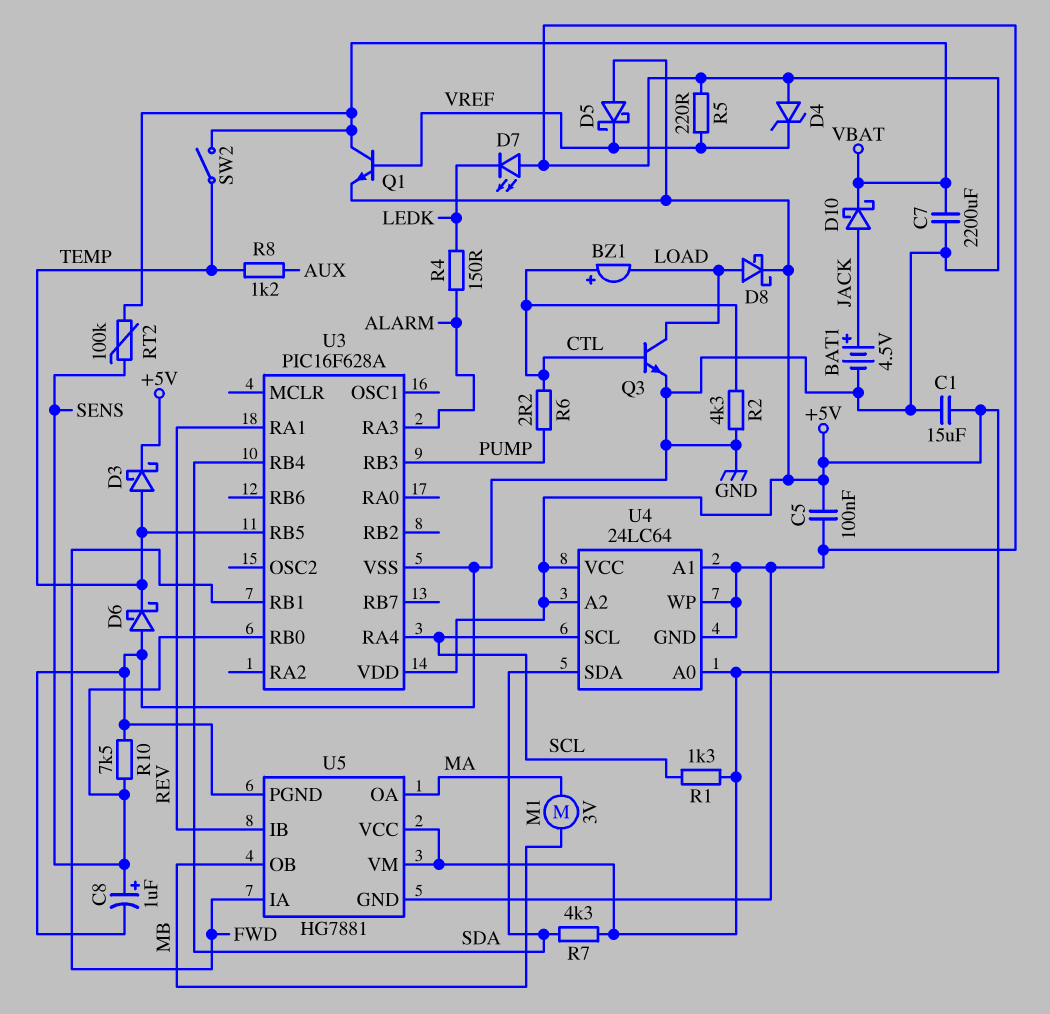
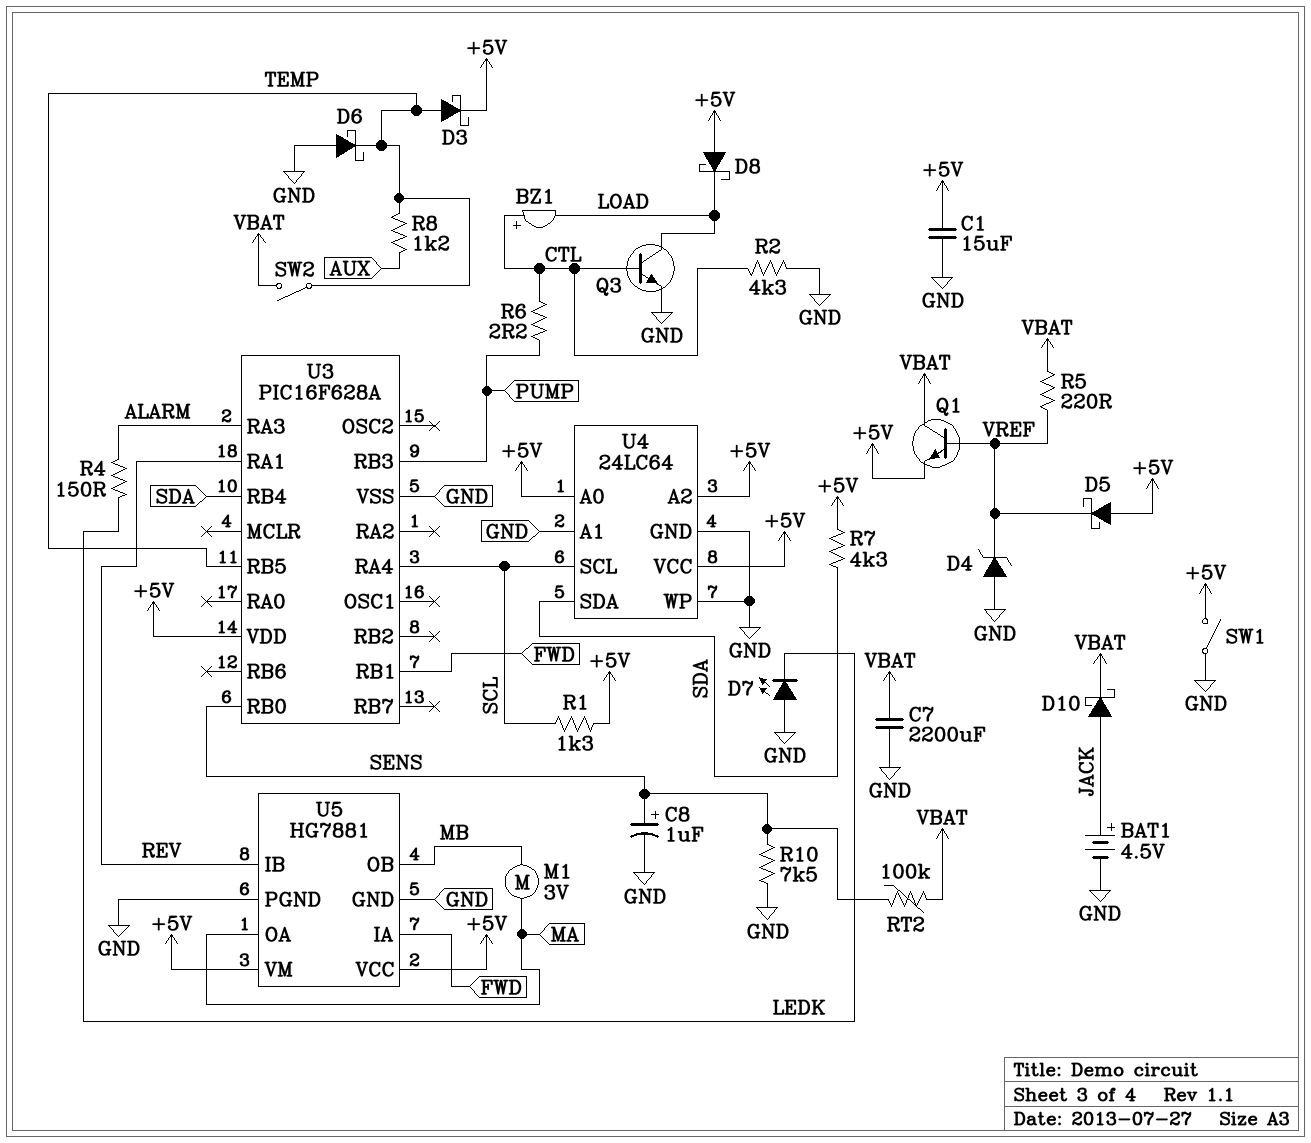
C5: 100nF (+5V, GND) -> none
D8: schottky (A LOAD, K +5V) -> schottky (A +5V, K LOAD)
R5: 220 (GND, VREF) -> 220 (VBAT, VREF)
SW1: none -> switch (+5V, GND)

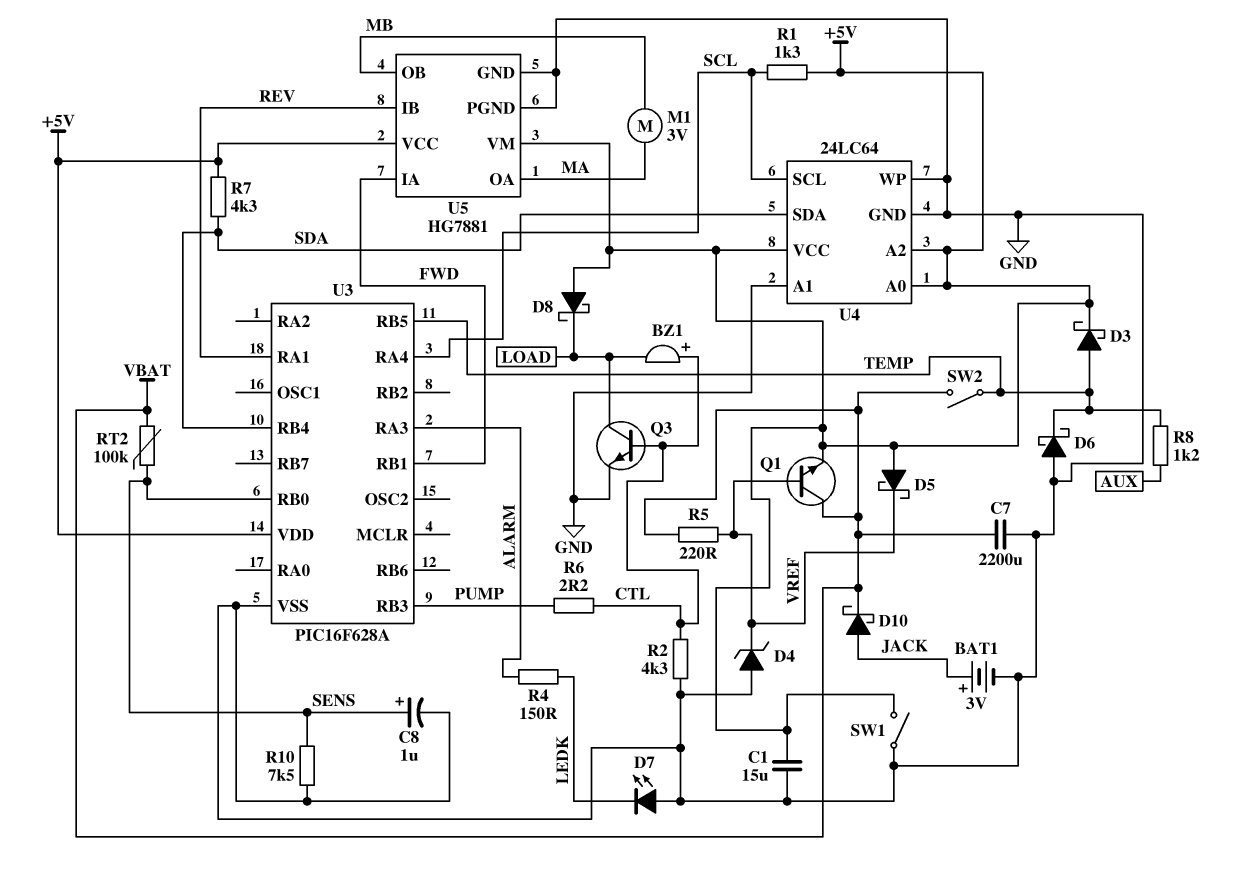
BAT1: 4.5V (plus JACK, minus GND) -> 3V (plus JACK, minus GND)

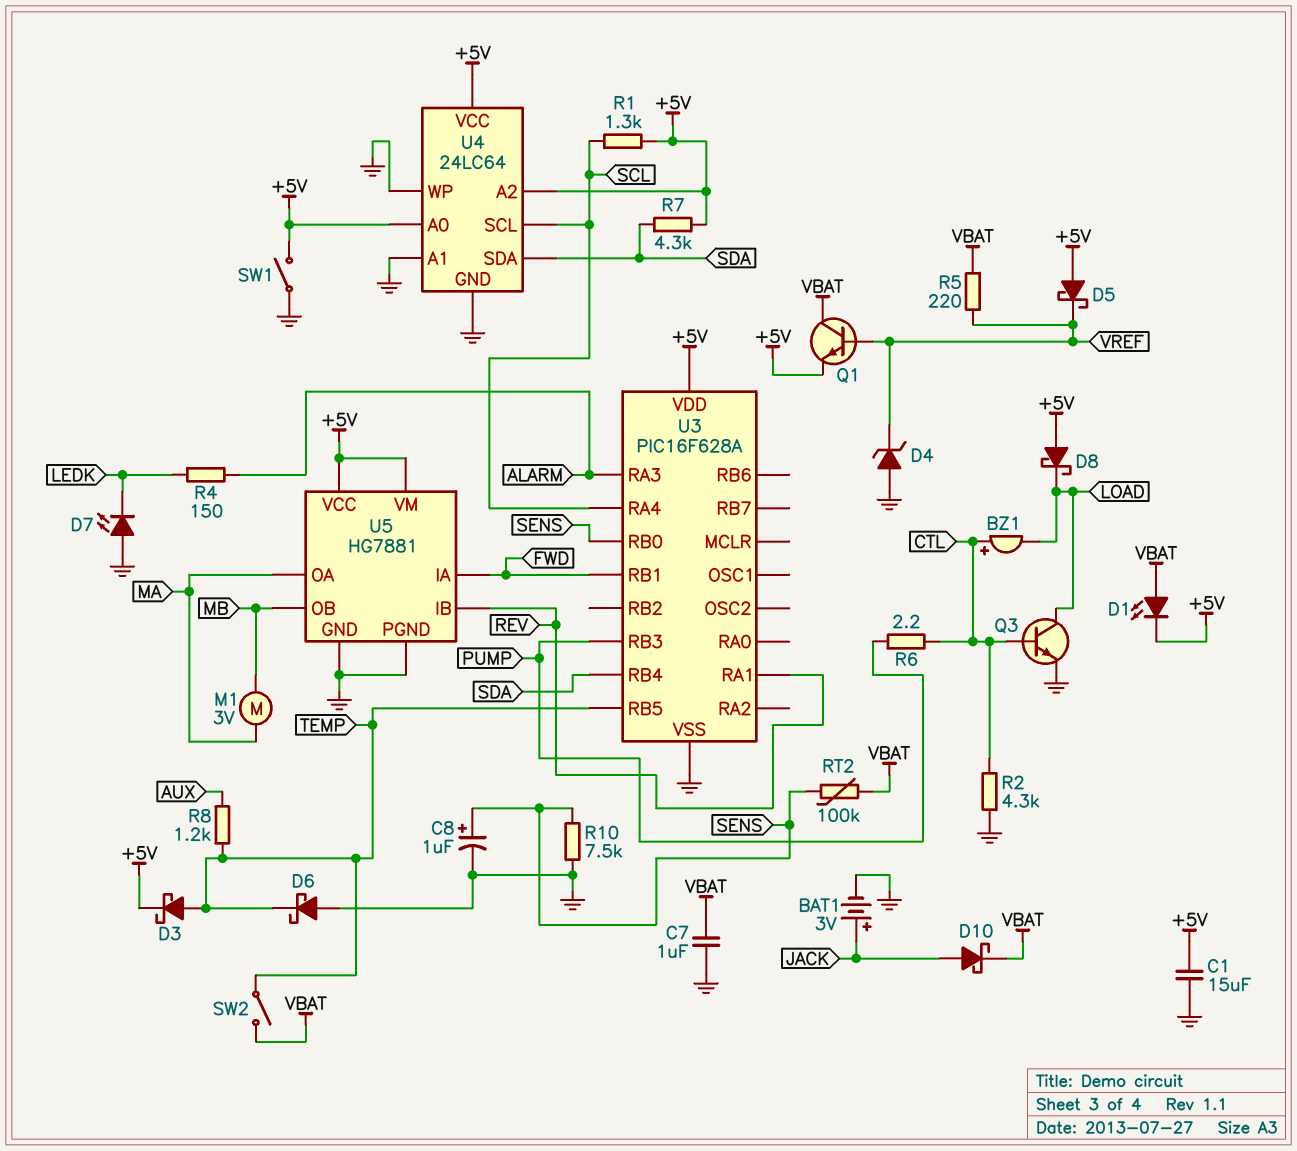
C7: 2200uF (GND, VBAT) -> 1uF (GND, VBAT)
D1: none -> LED (A VBAT, K +5V)

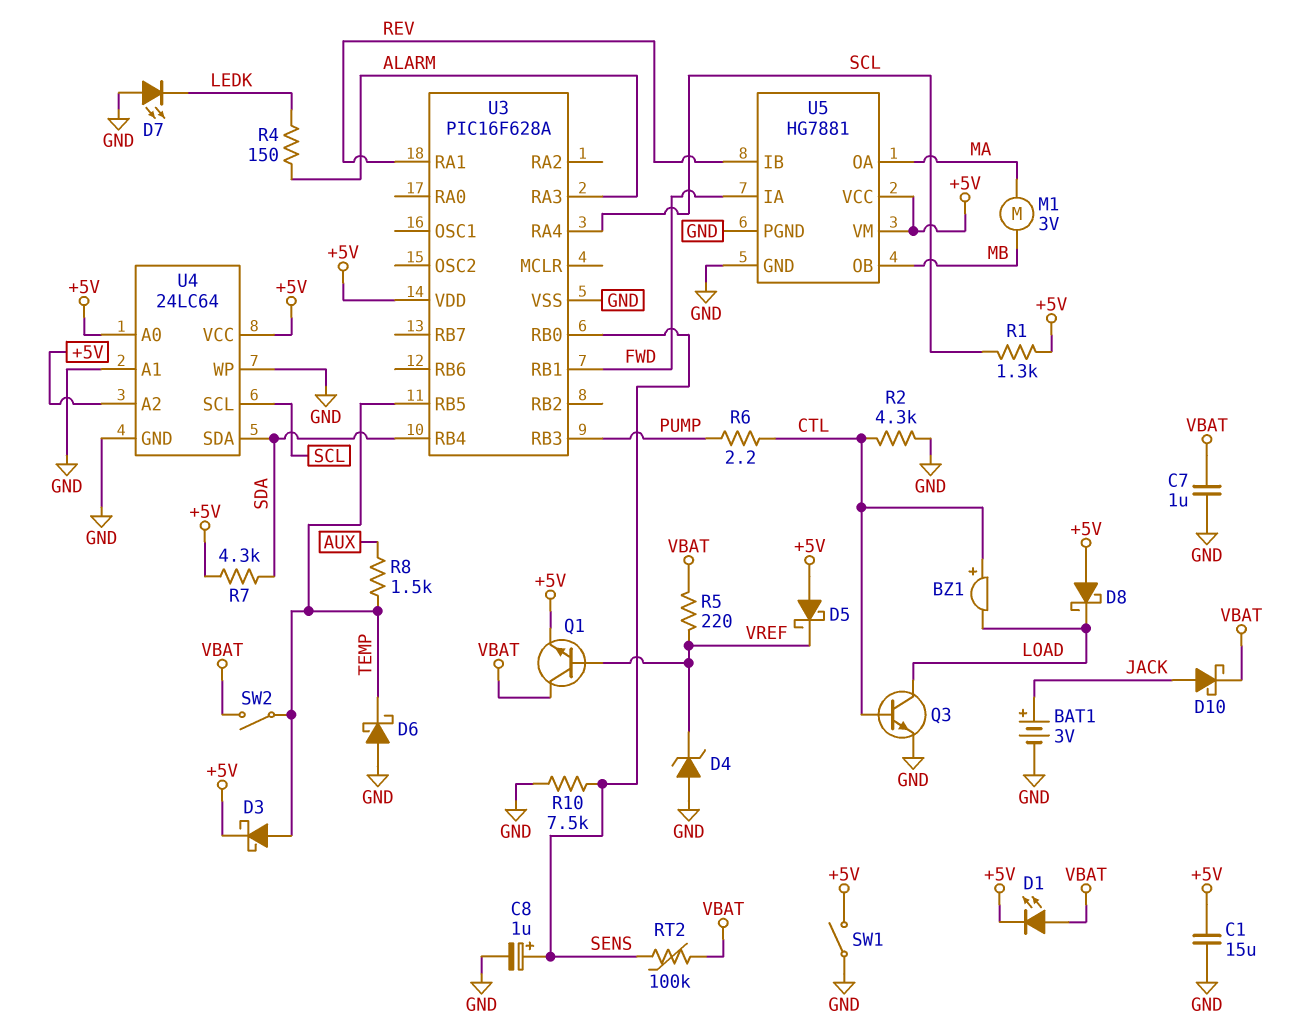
R8: 1.2k (AUX, TEMP) -> 1.5k (AUX, TEMP)

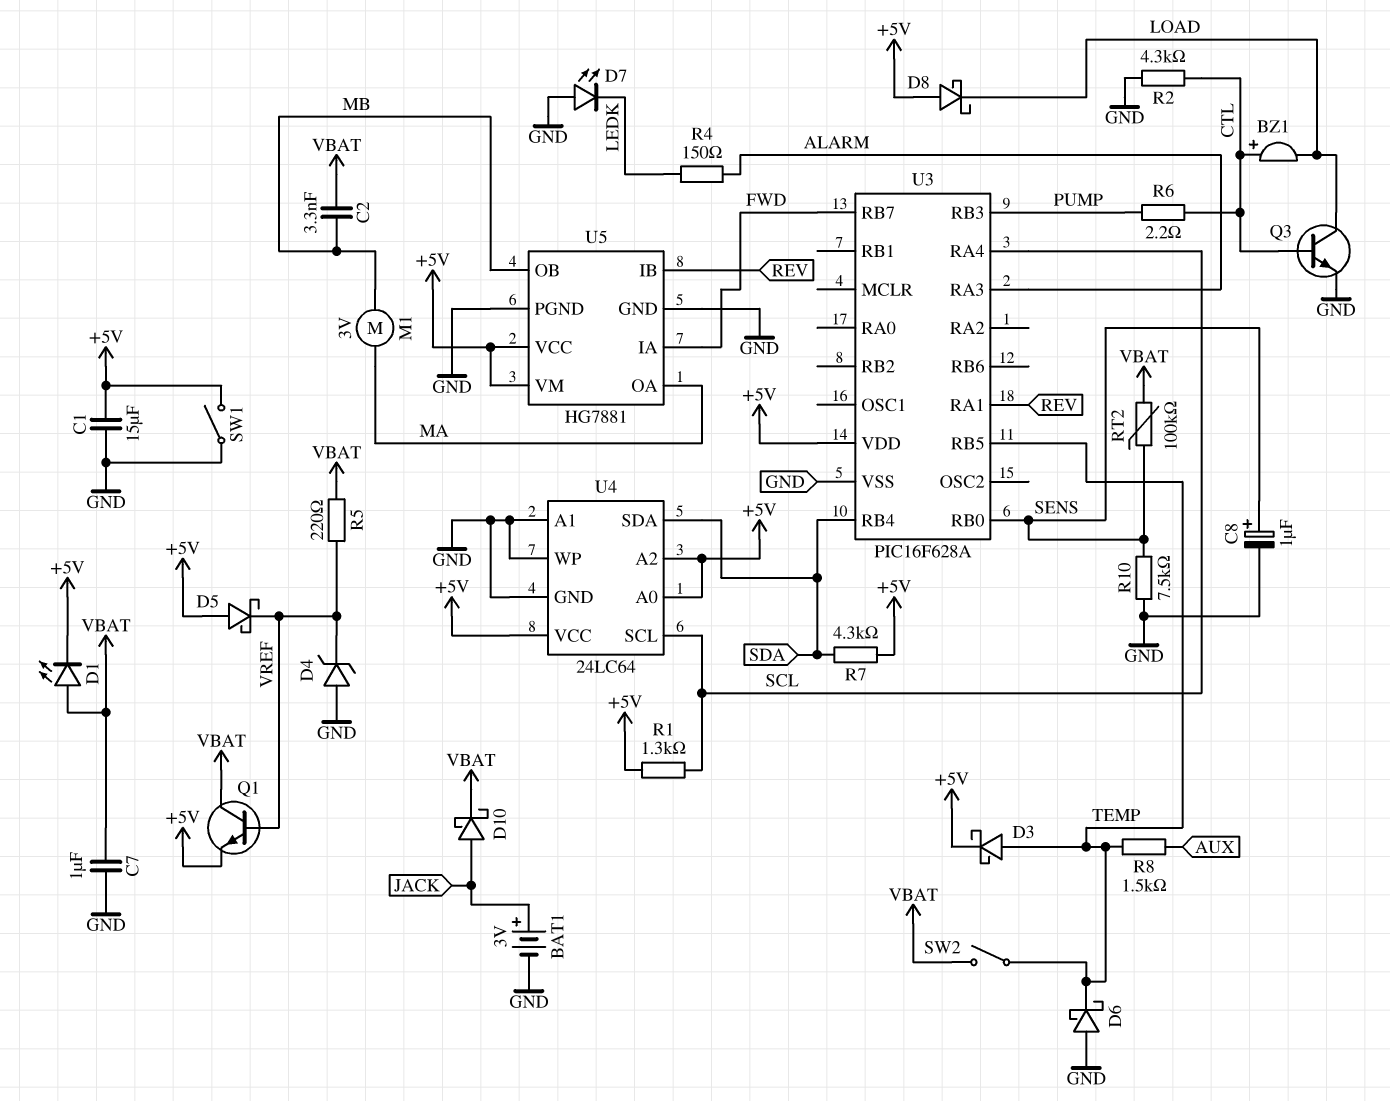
C2: none -> 3.3nF (MB, VBAT)
U3 pin RB1: FWD -> none
U3 pin RB7: none -> FWD

